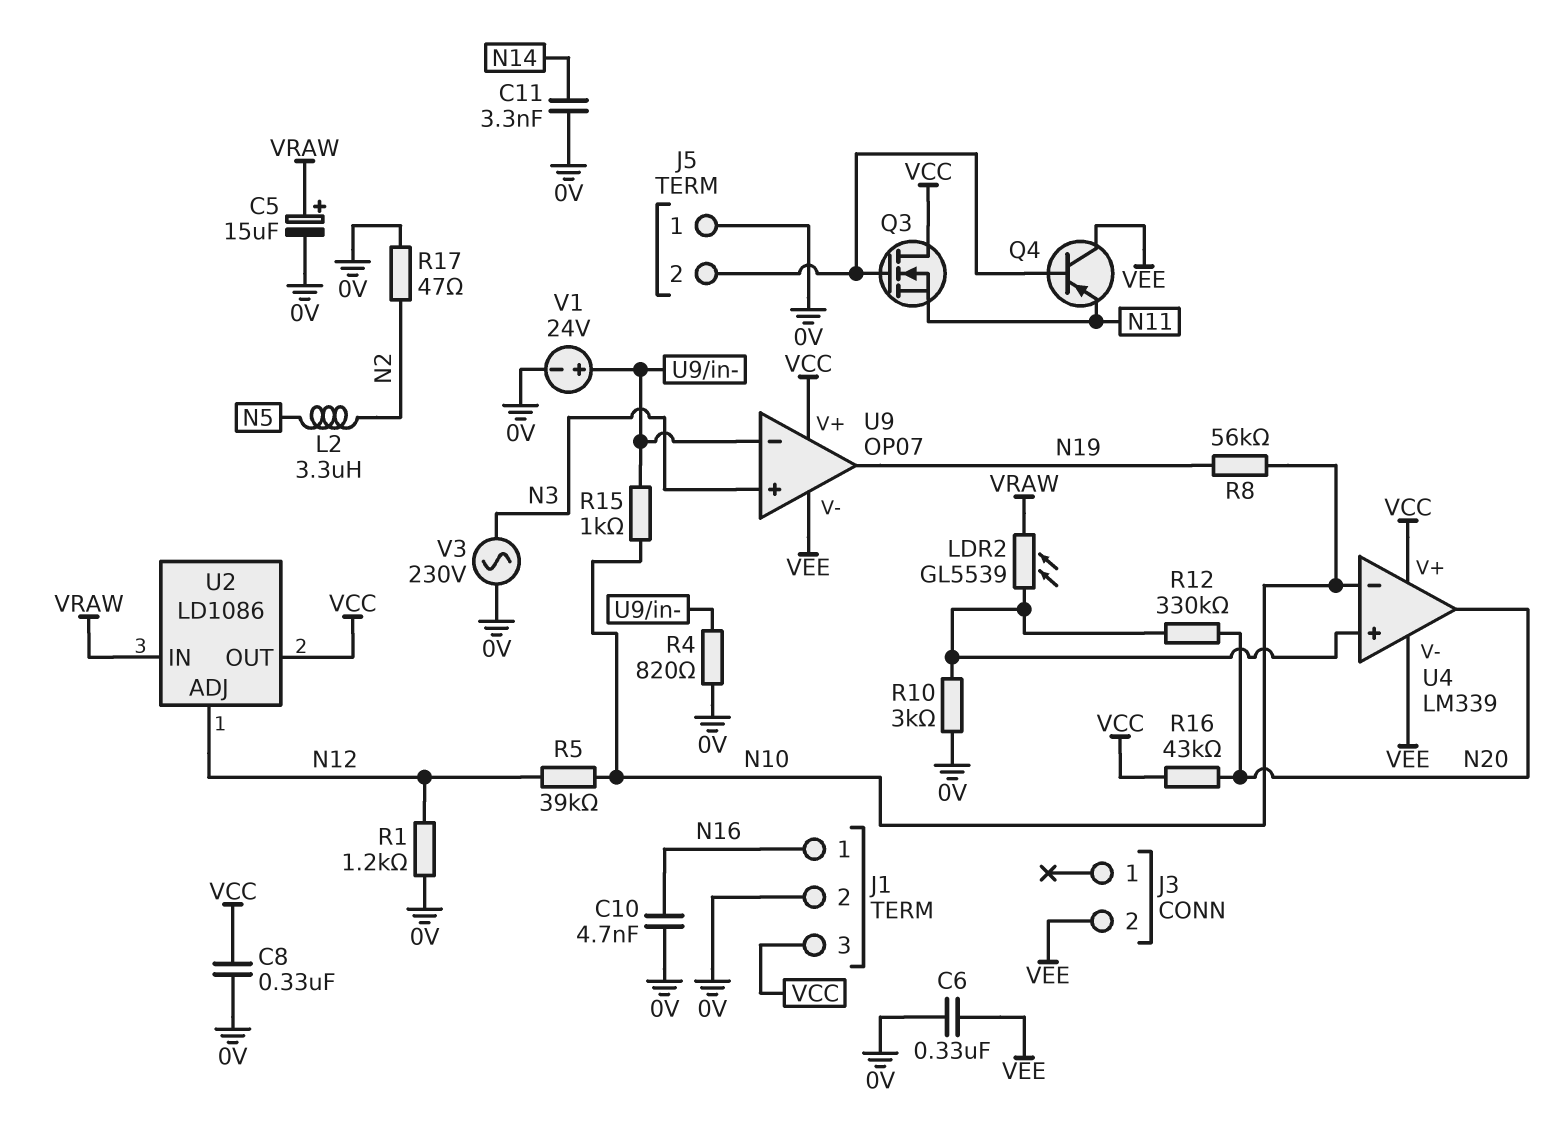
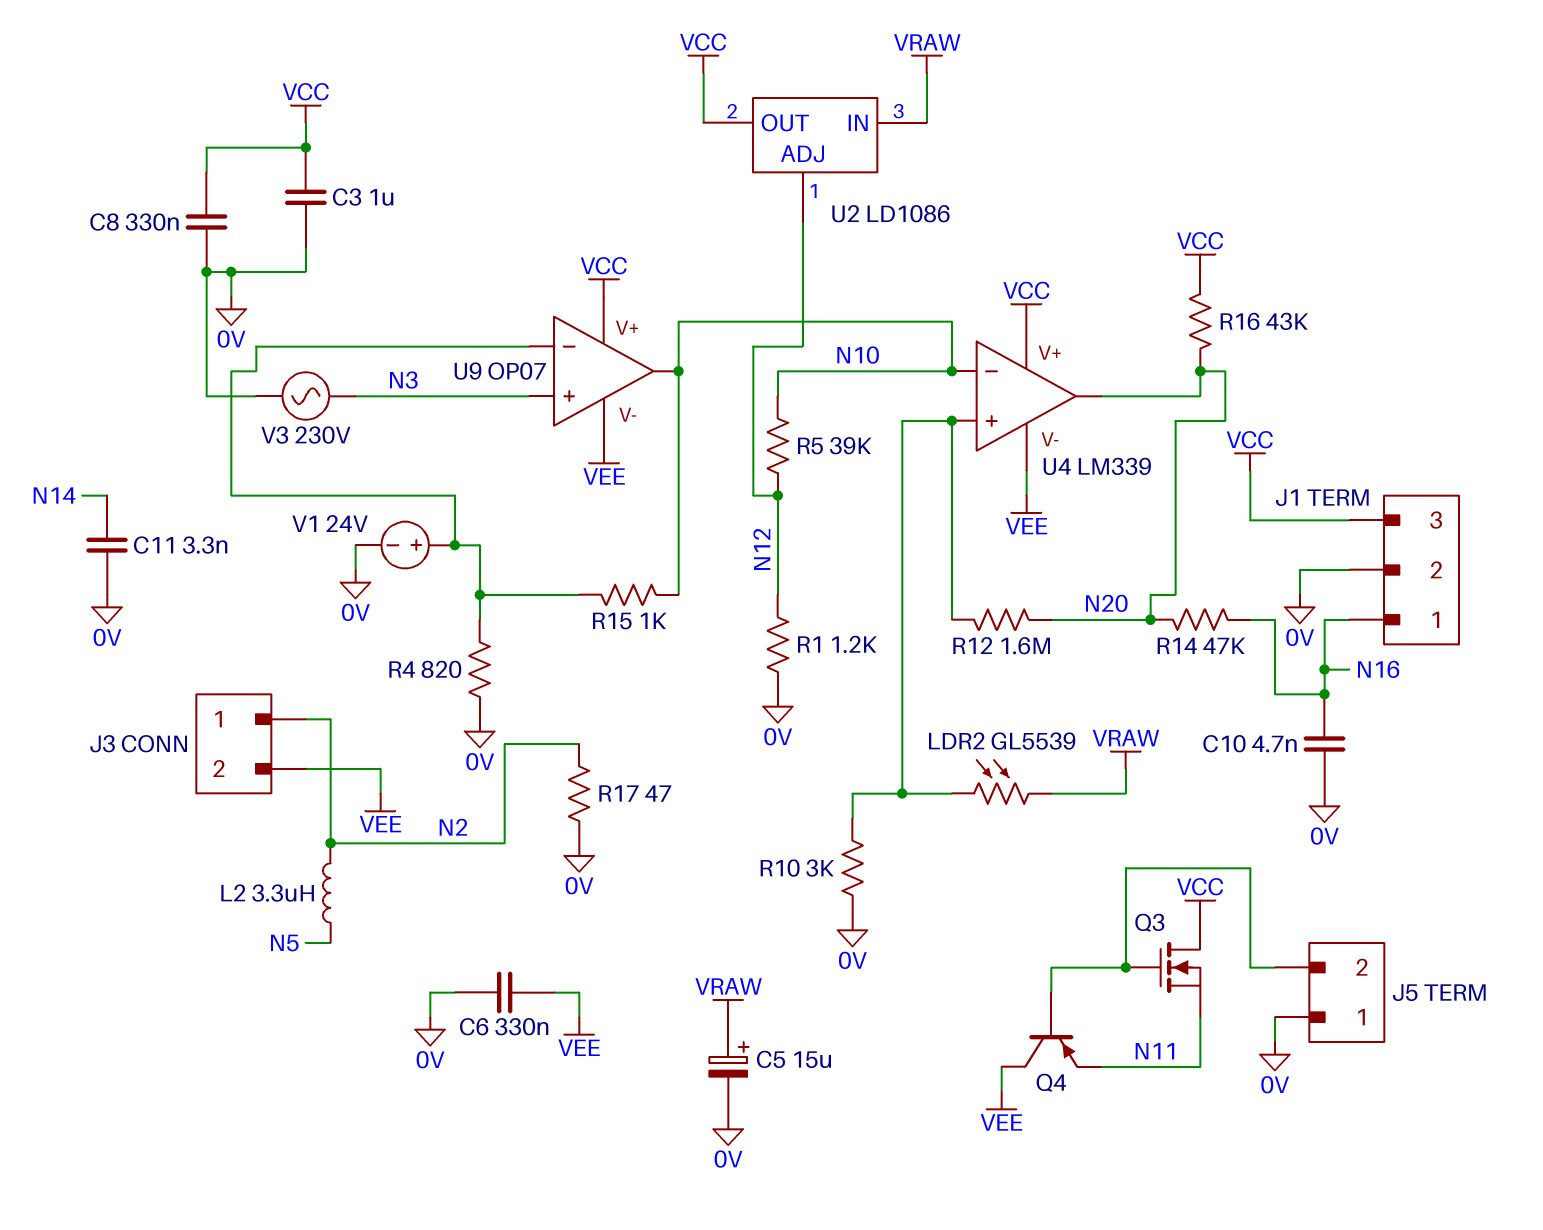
C3: none -> 1uF (0V, VCC)
J3 pin 1: none -> N2
R8: 56k (N10, N19) -> none
R12: 330k (N20, U4/in+) -> 1.6M (N20, U4/in+)
R14: none -> 47k (N16, N20)
U9 pin out: N19 -> N10

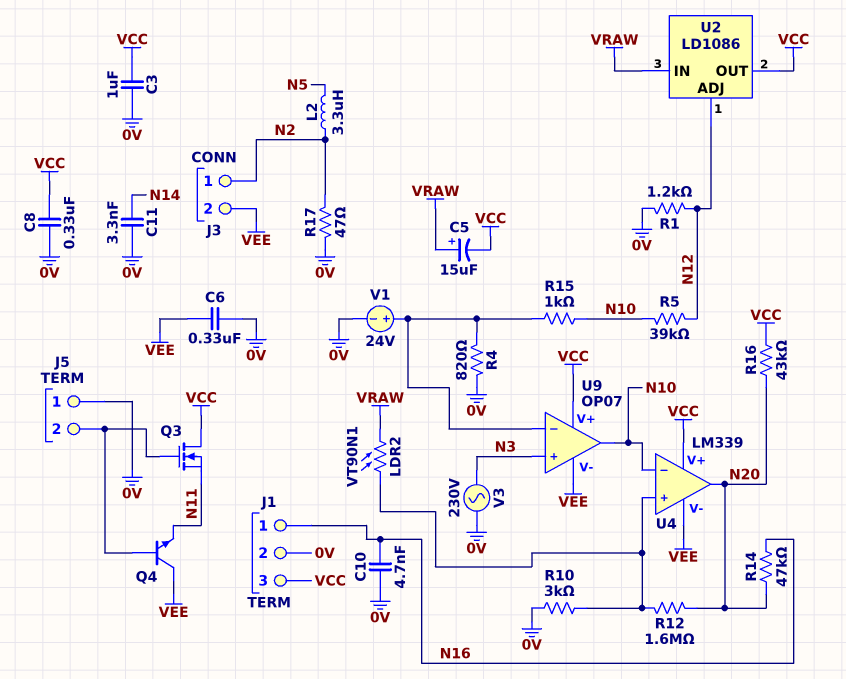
C5: 15uF (plus VRAW, minus 0V) -> 15uF (plus VRAW, minus VCC)
LDR2: GL5539 (U4/in+, VRAW) -> VT90N1 (U4/in+, VRAW)
Q4: PNP (B J5/2, C VEE, E N11) -> NPN (B J5/2, C VEE, E N11)

